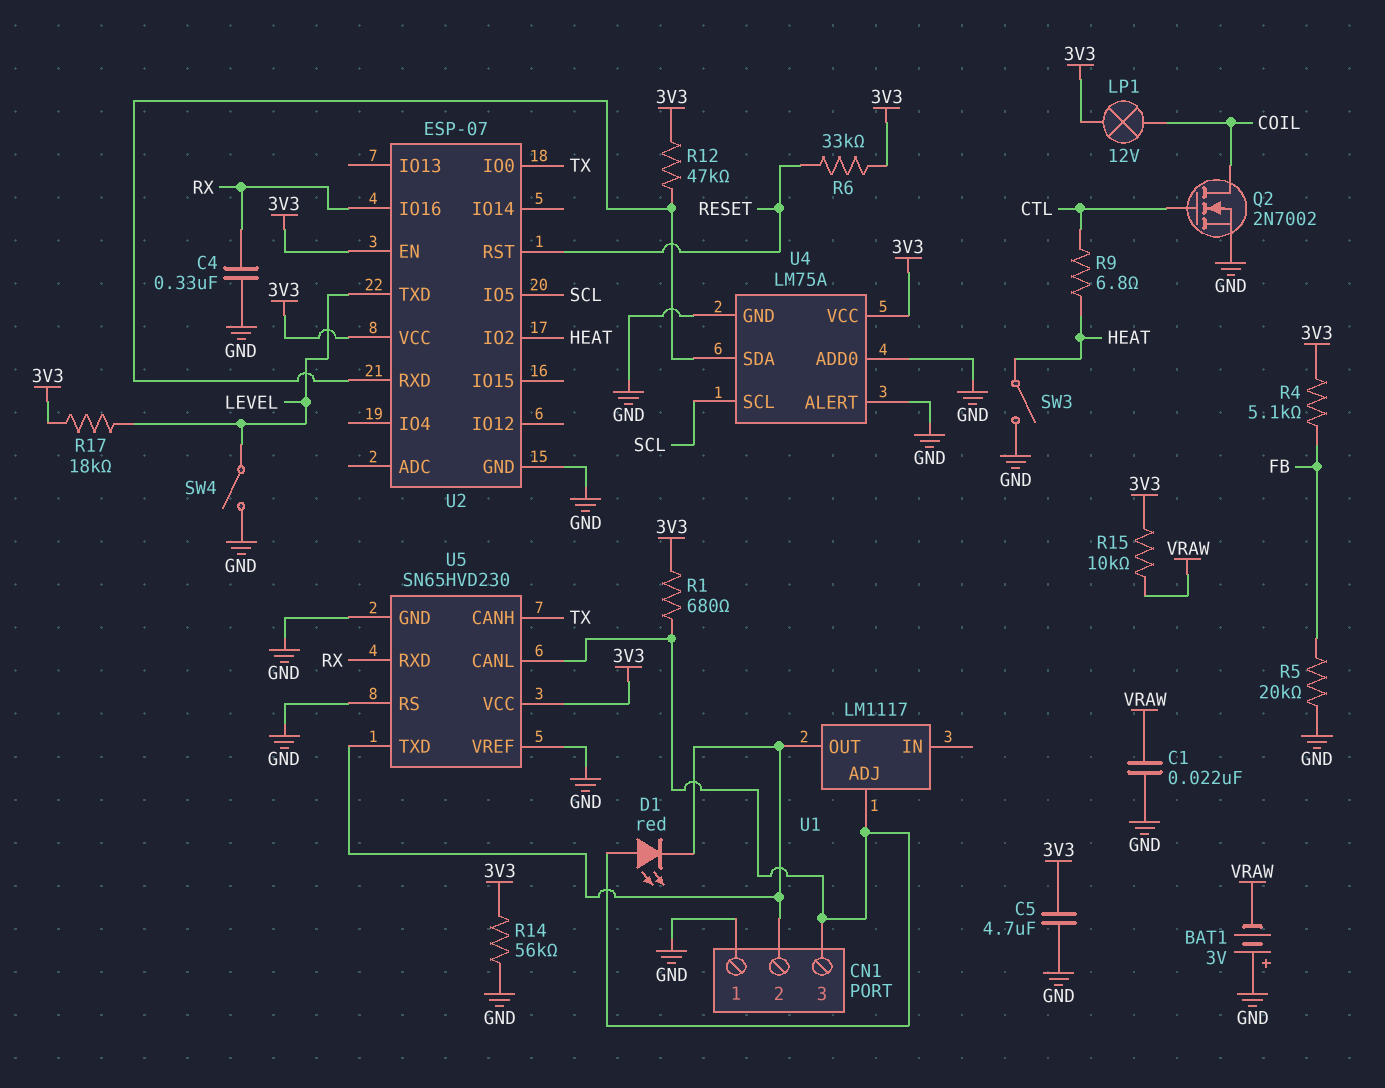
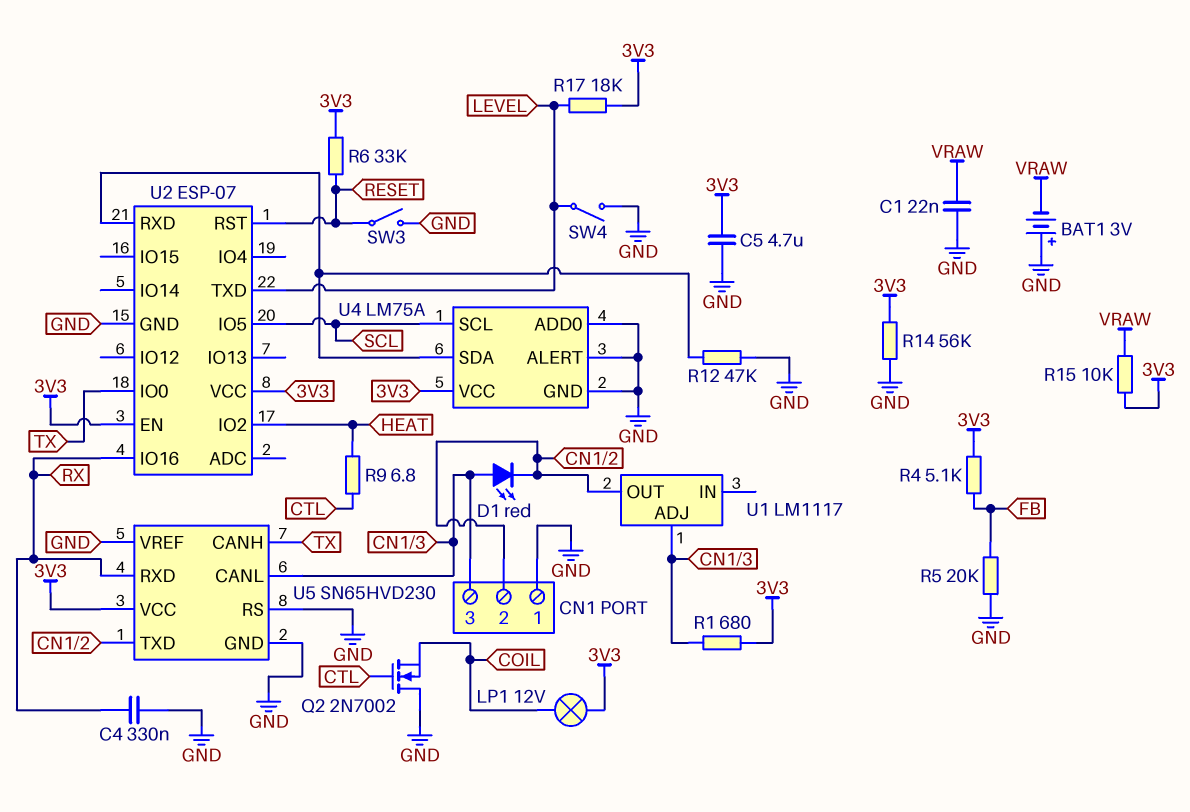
Q2: NMOS 2N7002 (G CTL, D COIL, S GND) -> NMOS 2N7002 (G CTL, D GND, S COIL)
R12: 47k (3V3, U2/RXD) -> 47k (GND, U2/RXD)
SW3: switch (GND, HEAT) -> switch (GND, RESET)

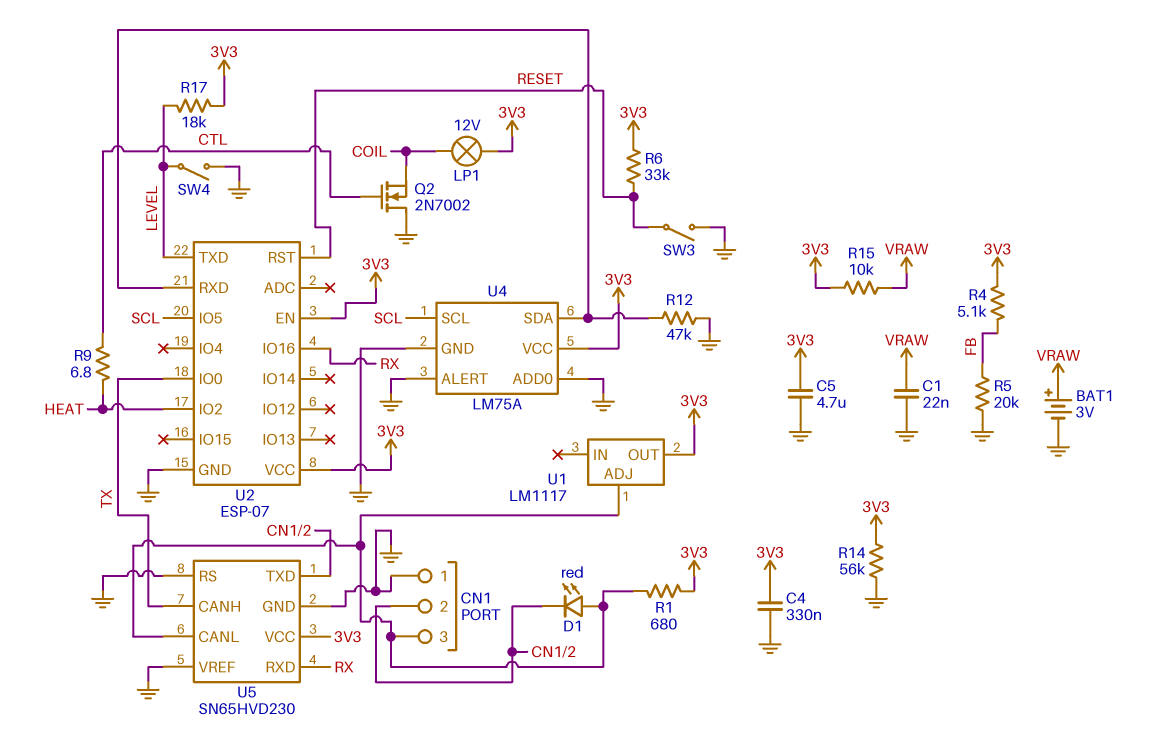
BAT1: 3V (plus GND, minus VRAW) -> 3V (plus VRAW, minus GND)
C4: 330nF (GND, RX) -> 330nF (3V3, GND)
U1 pin OUT: CN1/2 -> 3V3

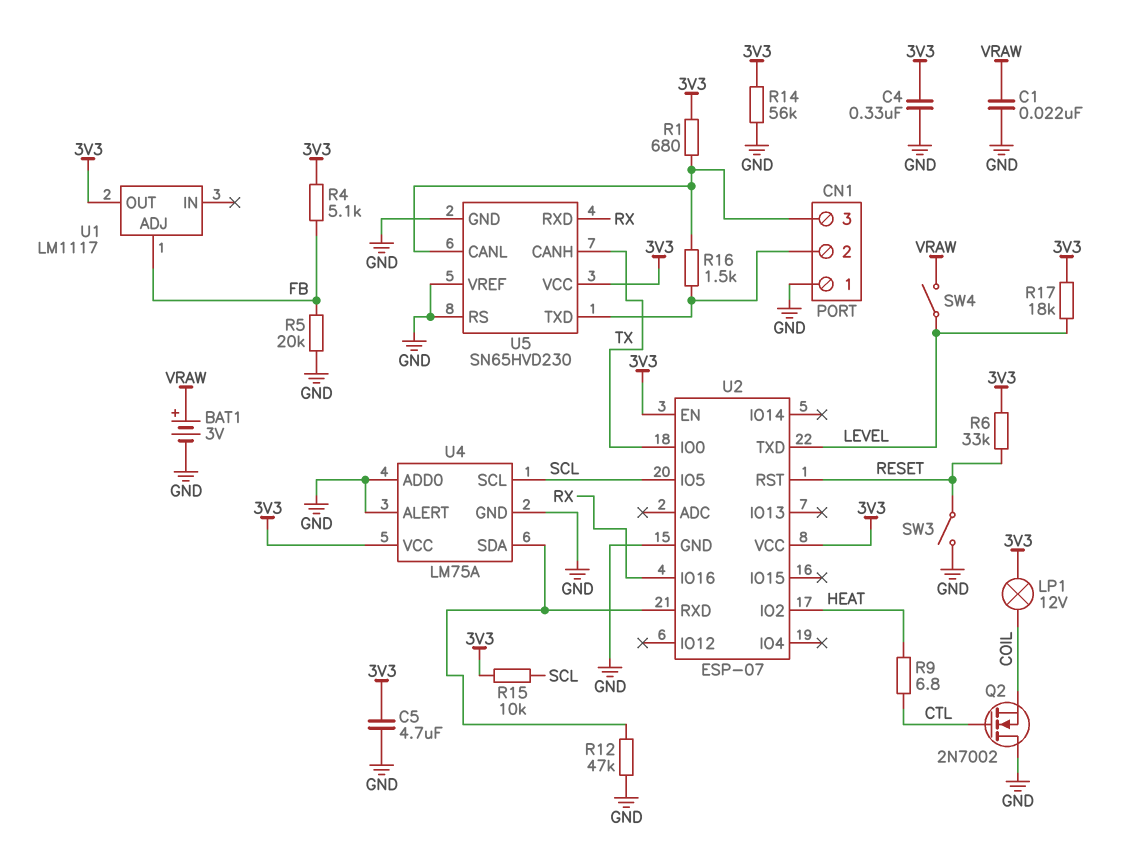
D1: LED red (A CN1/3, K CN1/2) -> none
R15: 10k (3V3, VRAW) -> 10k (3V3, SCL)
R16: none -> 1.5k (CN1/2, CN1/3)
SW4: switch (GND, LEVEL) -> switch (LEVEL, VRAW)
U1 pin ADJ: CN1/3 -> FB

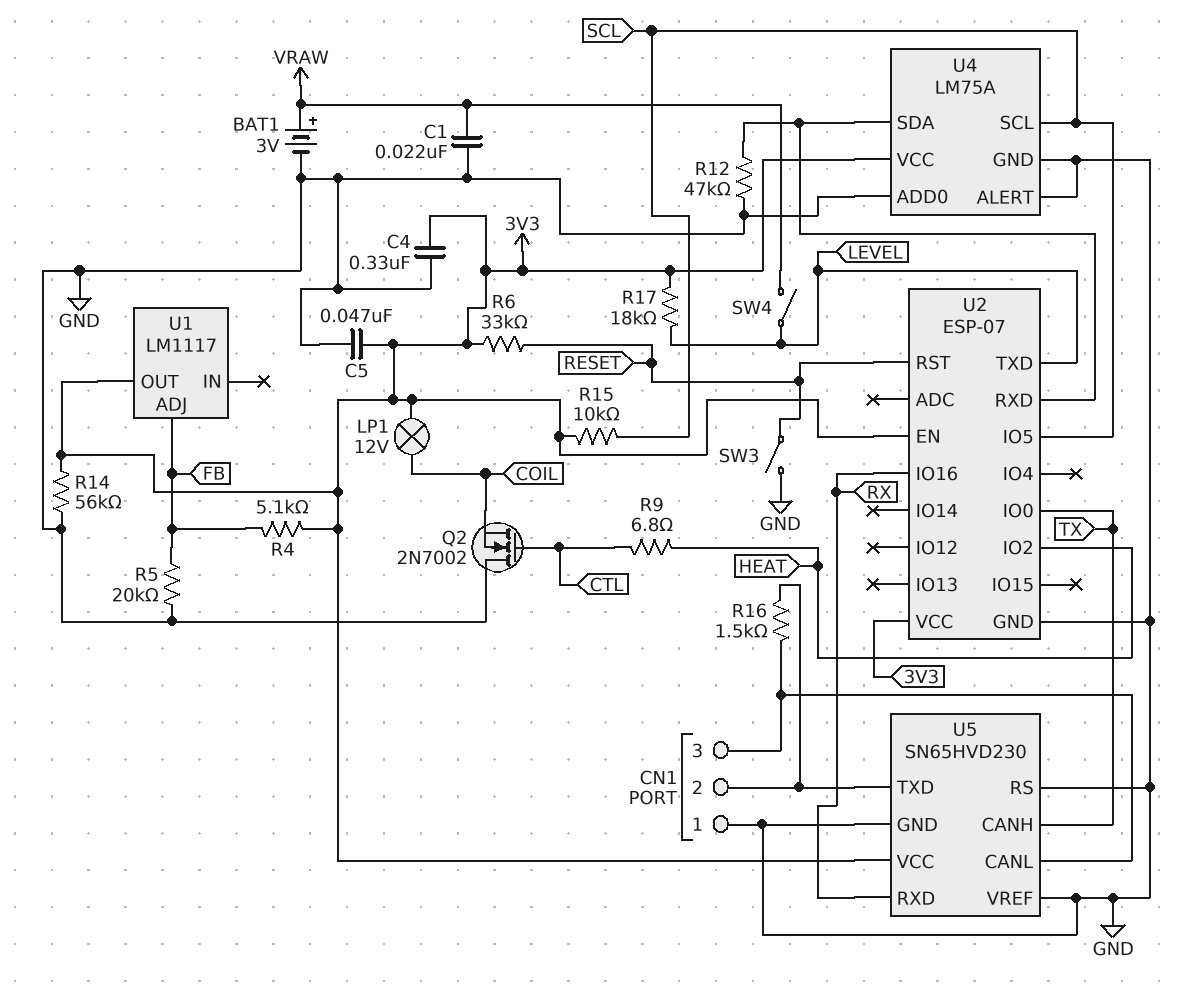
C5: 4.7uF (3V3, GND) -> 47nF (3V3, GND)
R1: 680 (3V3, CN1/3) -> none

